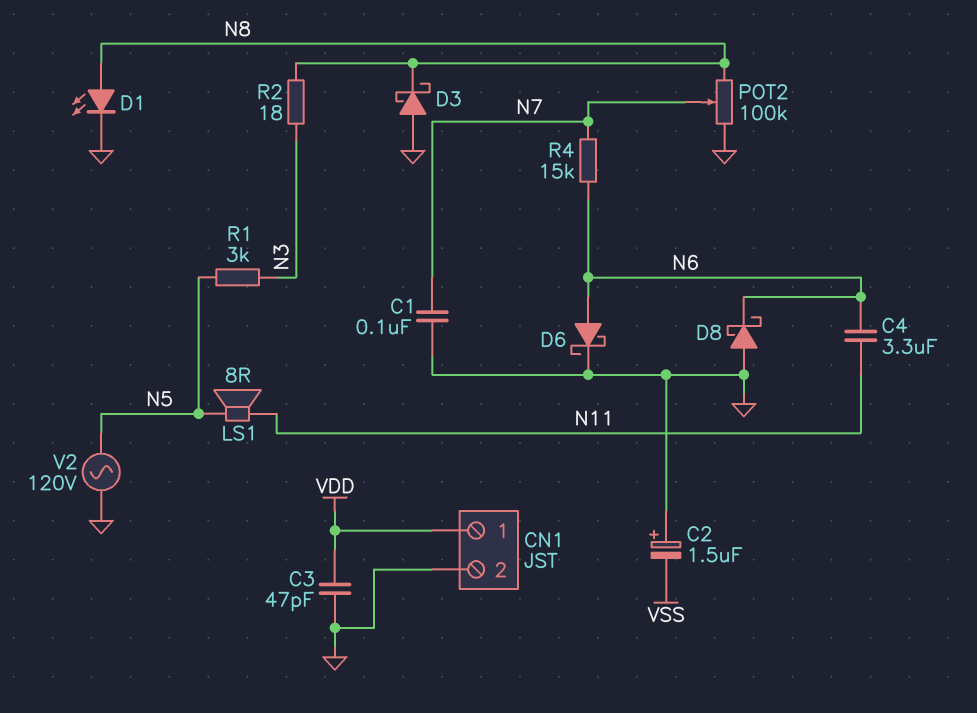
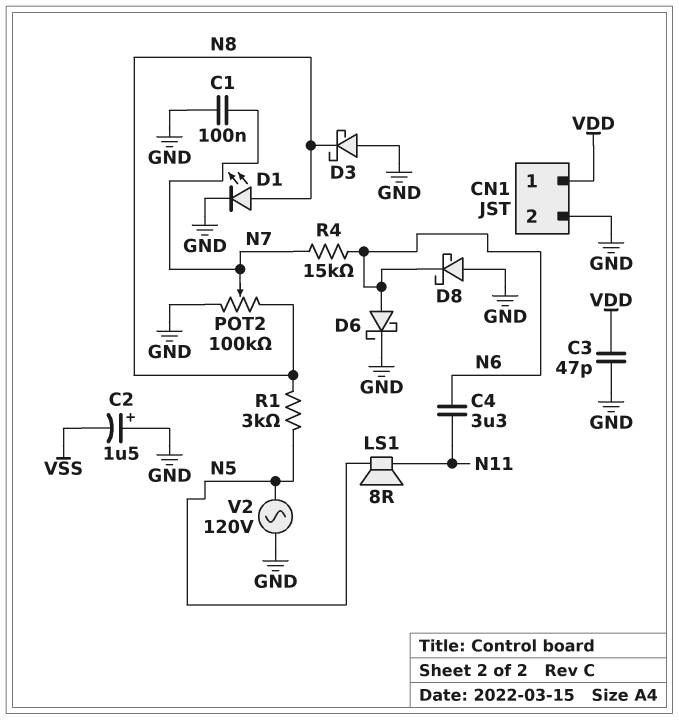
R1: 3k (N3, N5) -> 3k (N5, N8)
R2: 18 (N3, N8) -> none

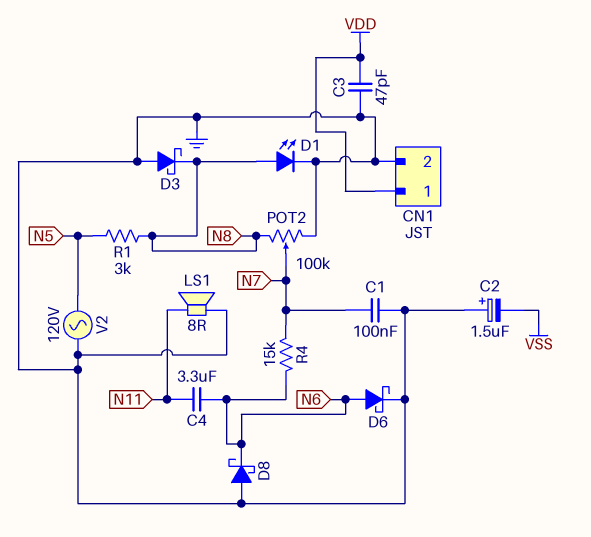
LS1: speaker 8R (N5, N11) -> speaker 8R (GND, N11)

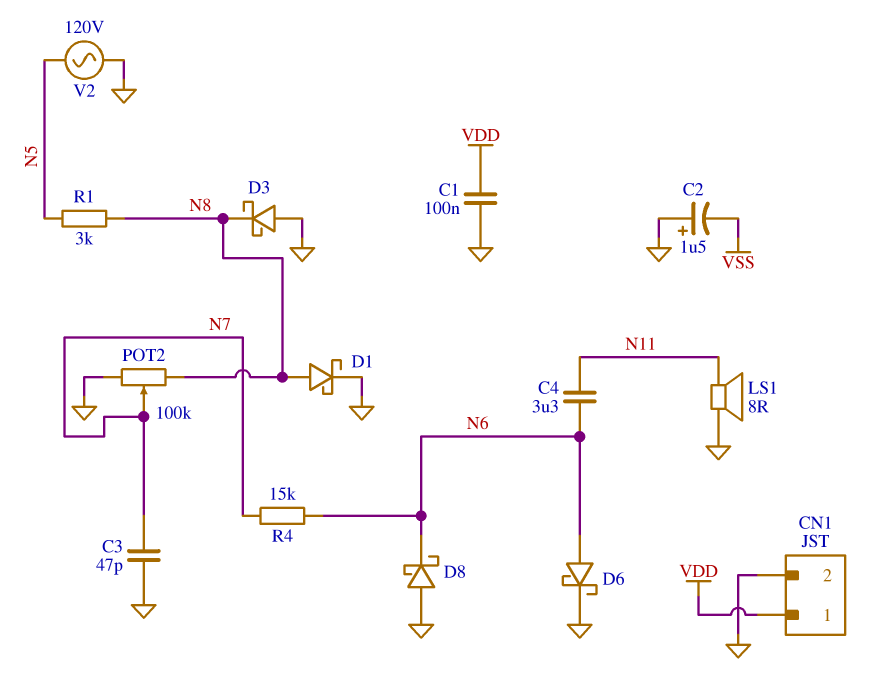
C1: 100nF (GND, N7) -> 100nF (GND, VDD)
C3: 47pF (GND, VDD) -> 47pF (GND, N7)
D1: LED (A N8, K GND) -> schottky (A N8, K GND)

